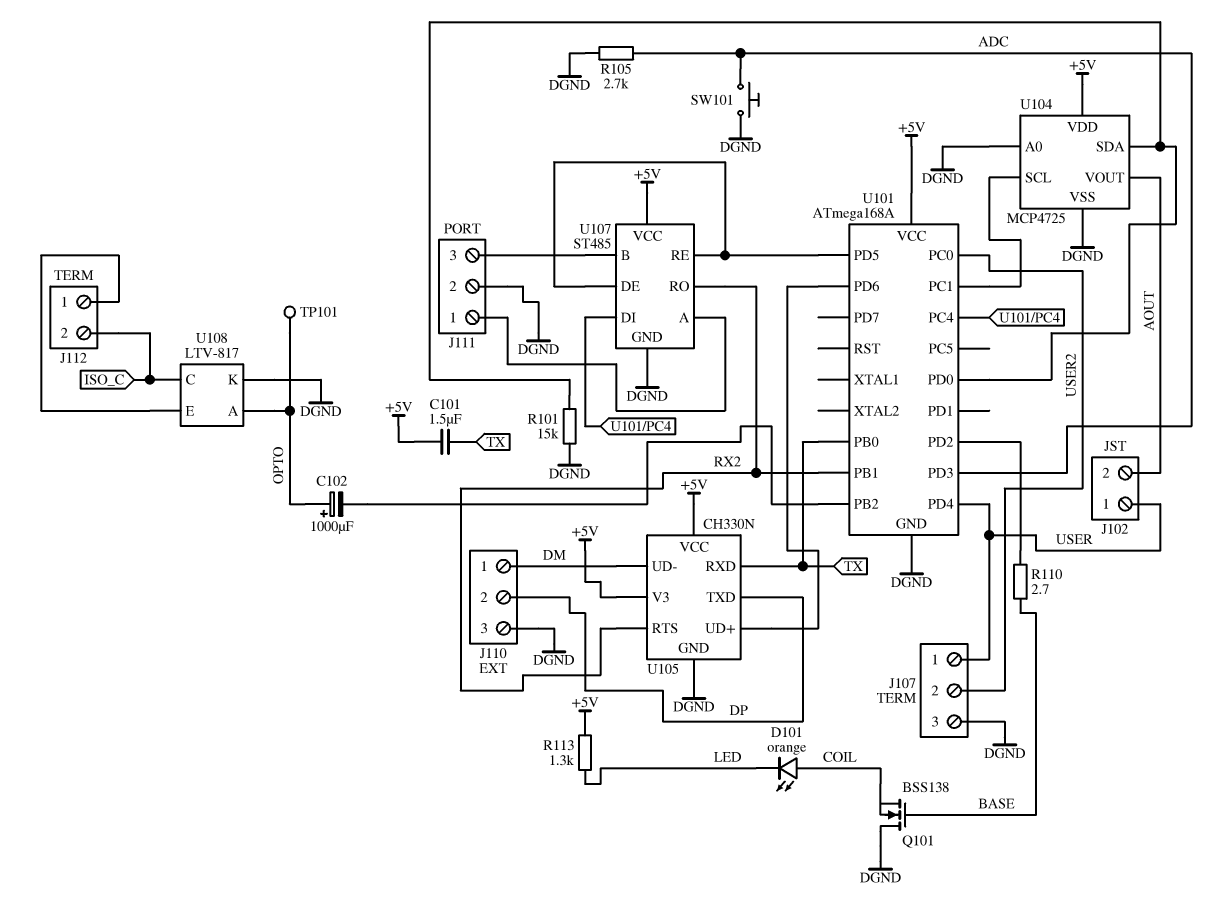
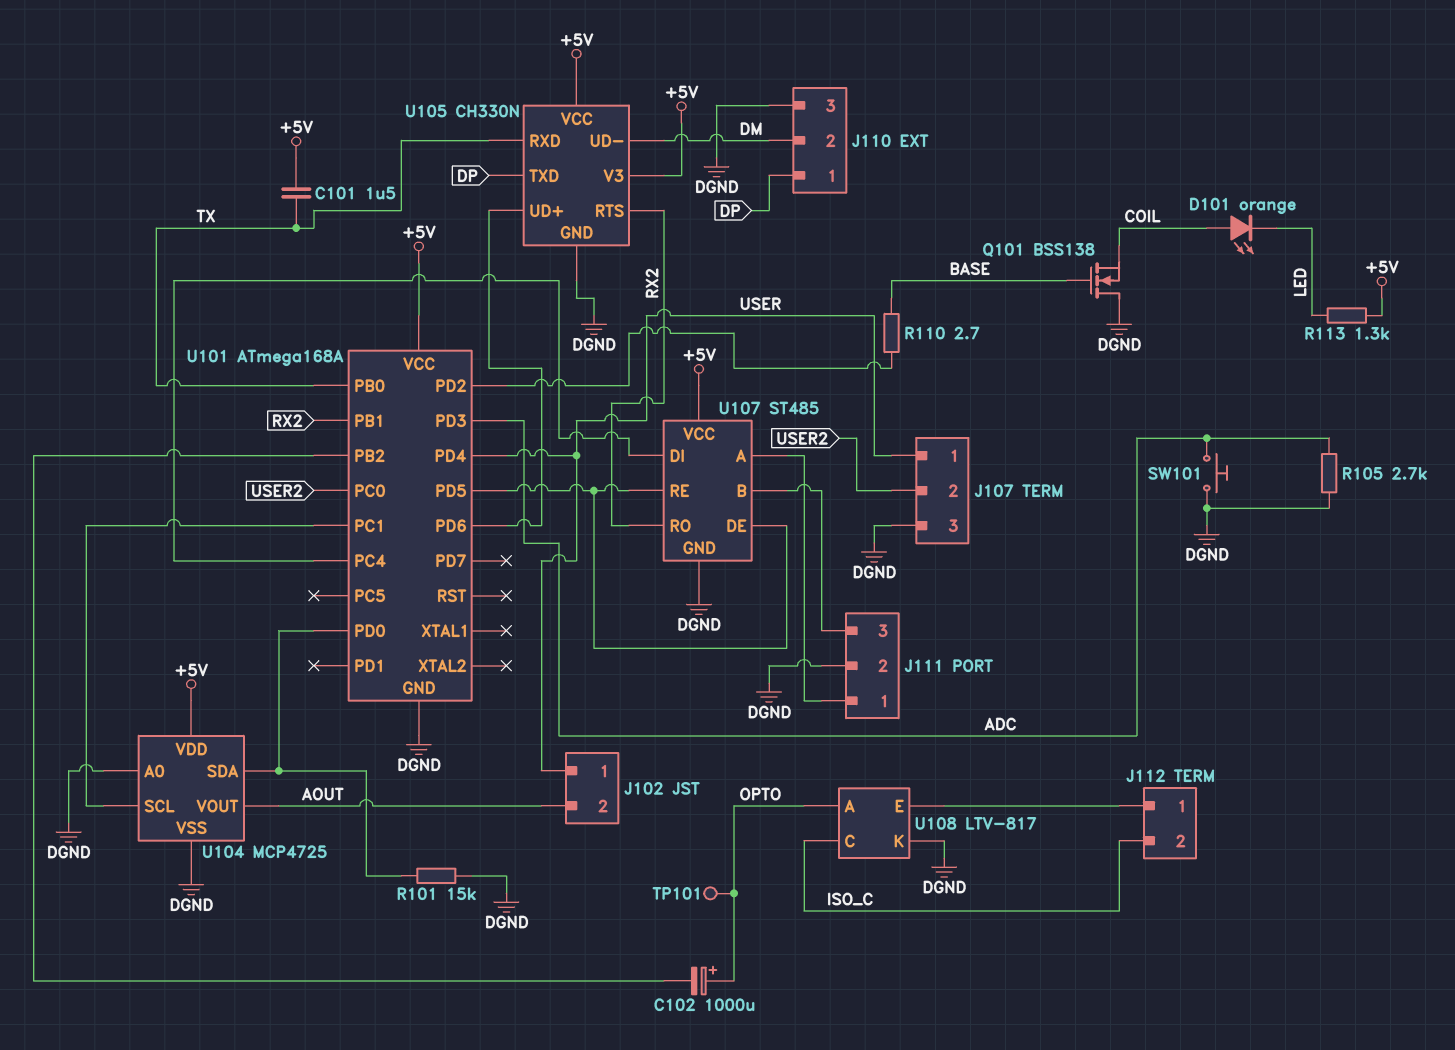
J110 pin 1: DM -> DP
J110 pin 2: DP -> DM

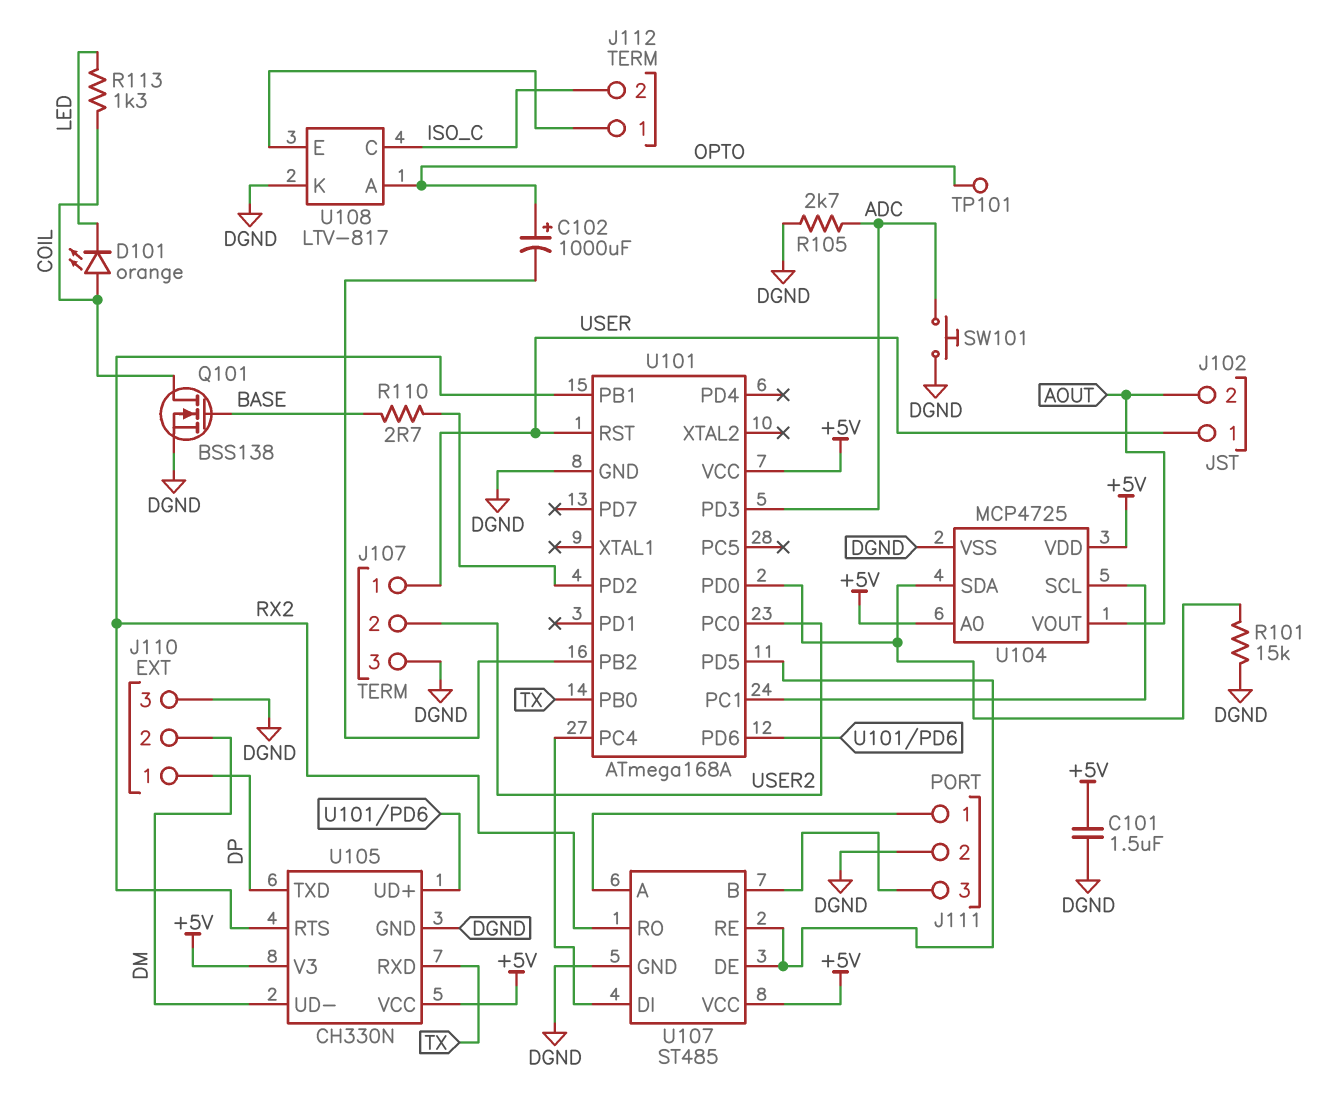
C101: 1.5uF (+5V, TX) -> 1.5uF (+5V, DGND)
Q101: NMOS BSS138 (G BASE, D DGND, S COIL) -> NMOS BSS138 (G BASE, D COIL, S DGND)
R113: 1.3k (+5V, LED) -> 1.3k (COIL, LED)
U101 pin PD4: USER -> none
U101 pin RST: none -> USER
U104 pin A0: DGND -> +5V

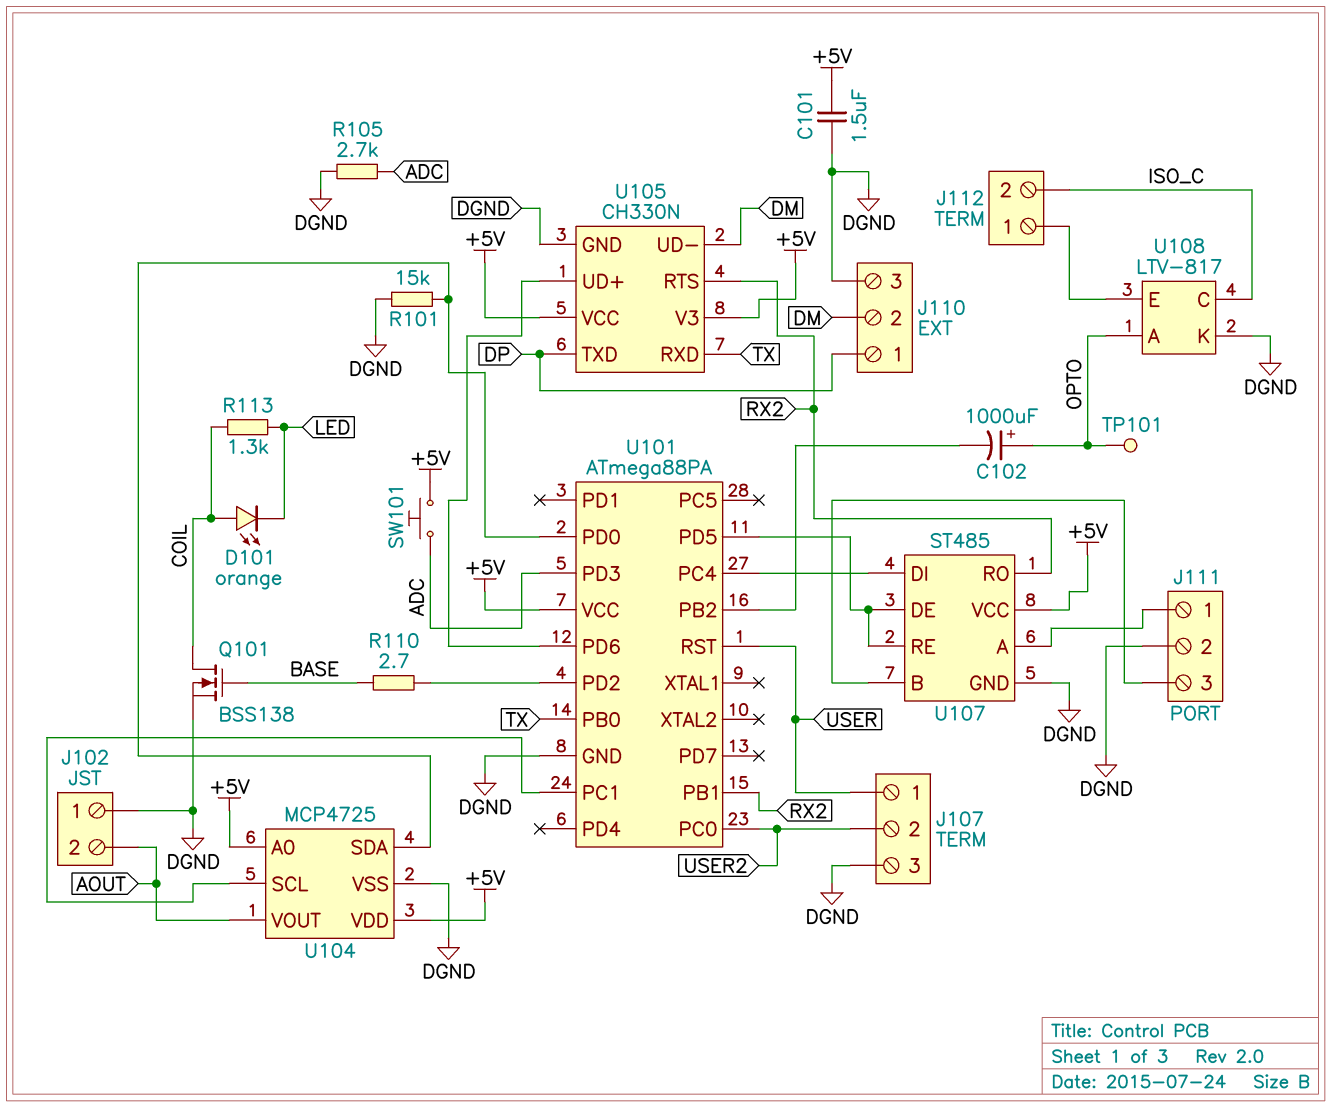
J102 pin 1: USER -> DGND
SW101: button (ADC, DGND) -> button (+5V, ADC)
U101: ATmega168A -> ATmega88PA

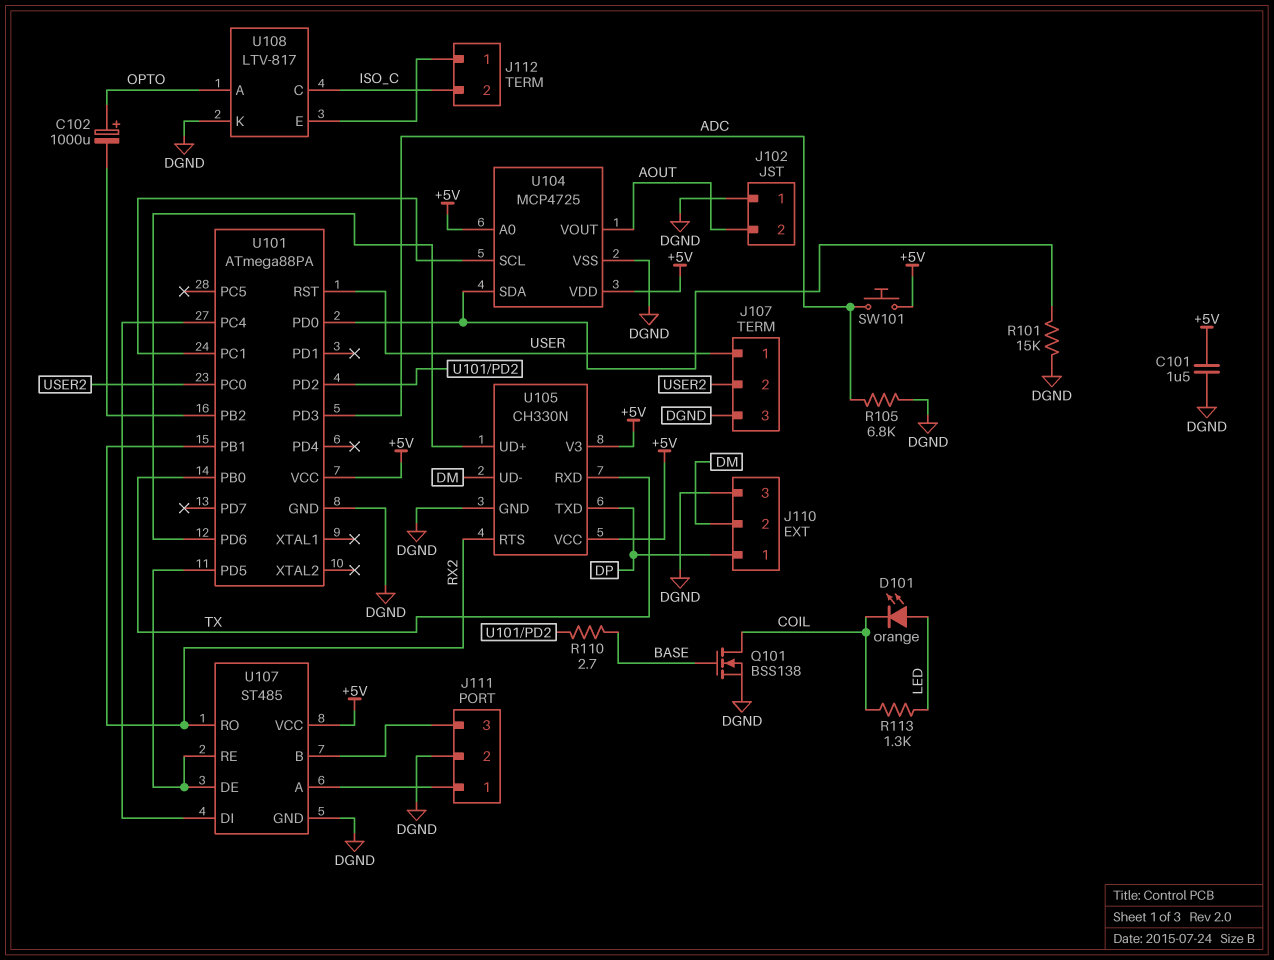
D101: LED orange (A COIL, K LED) -> LED orange (A LED, K COIL)
R105: 2.7k (ADC, DGND) -> 6.8k (ADC, DGND)
TP101: test point (OPTO) -> none

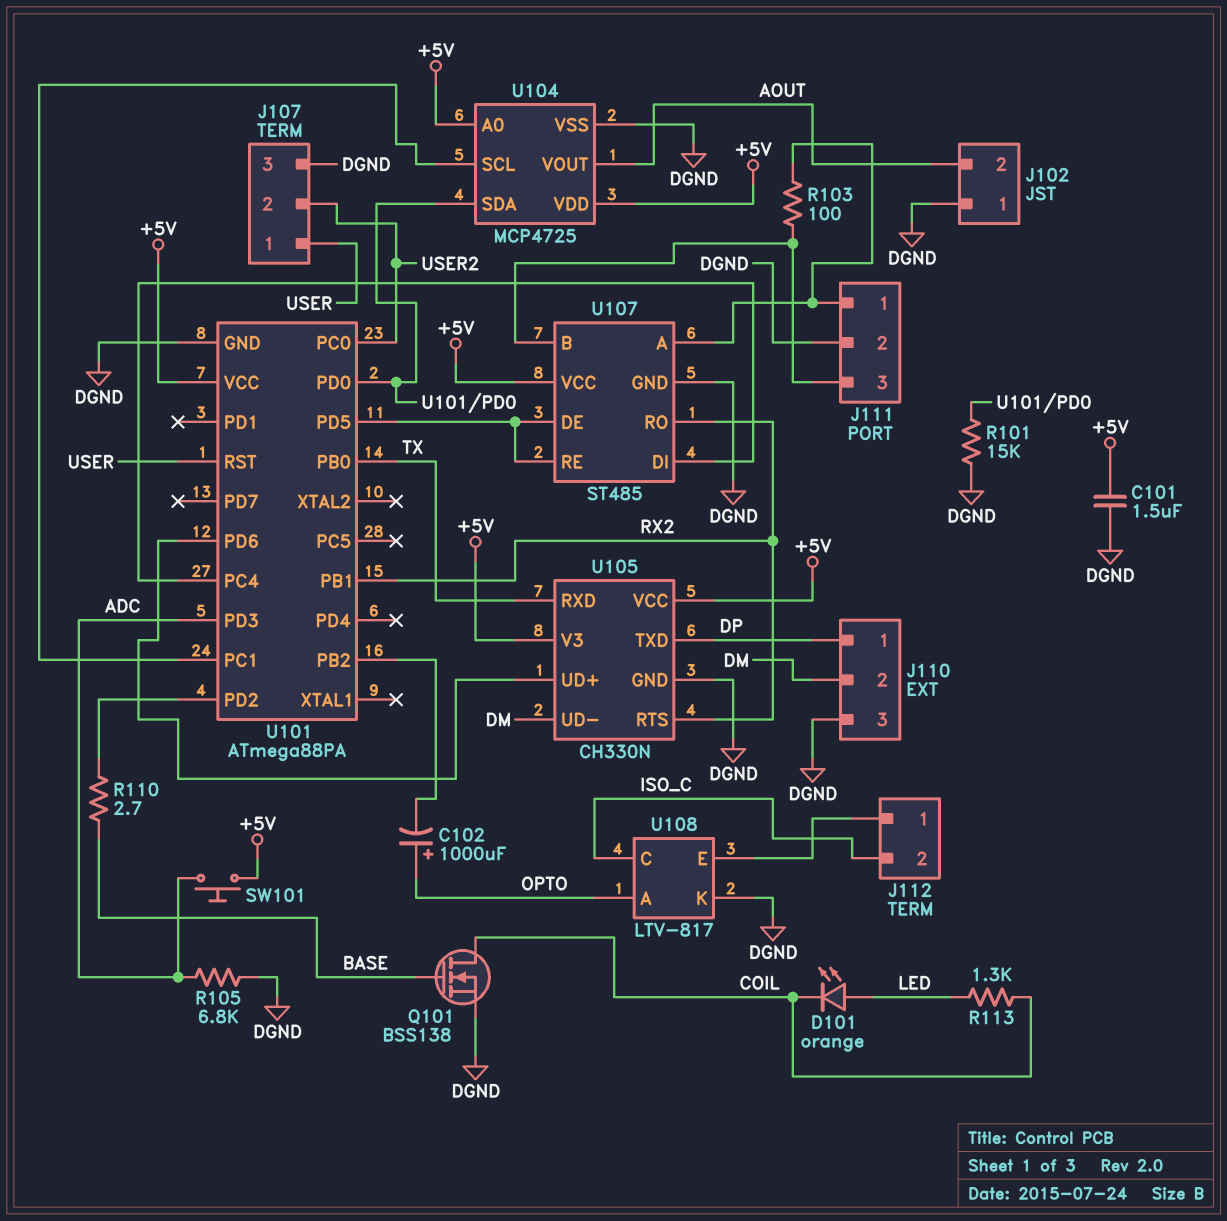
R103: none -> 100 (J111/1, J111/3)

